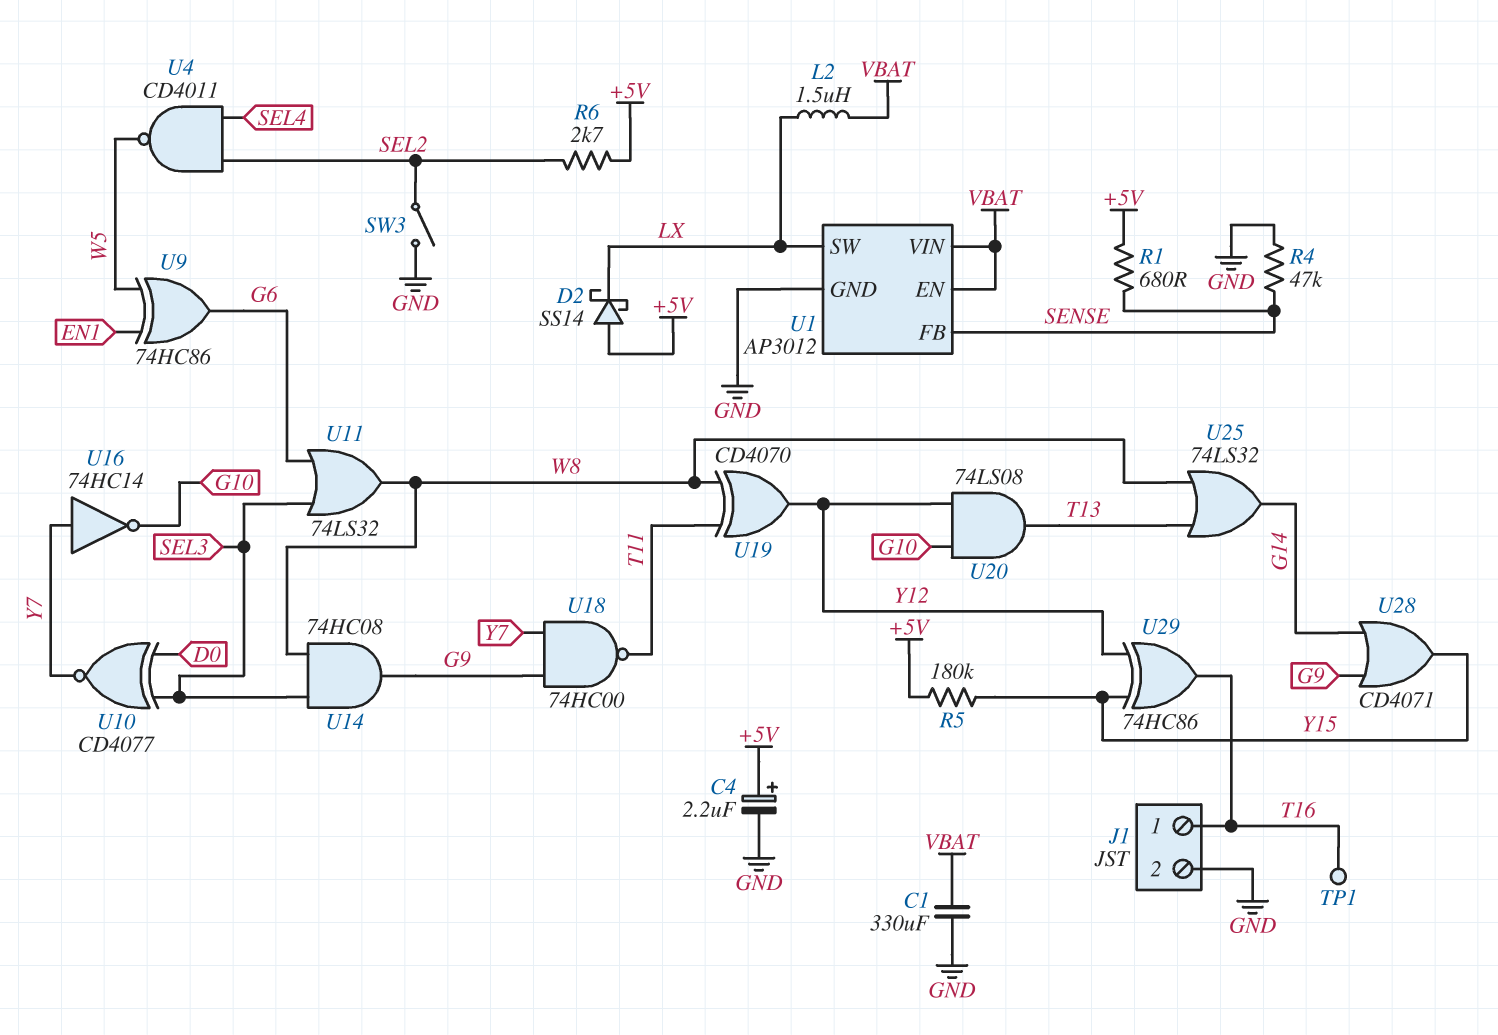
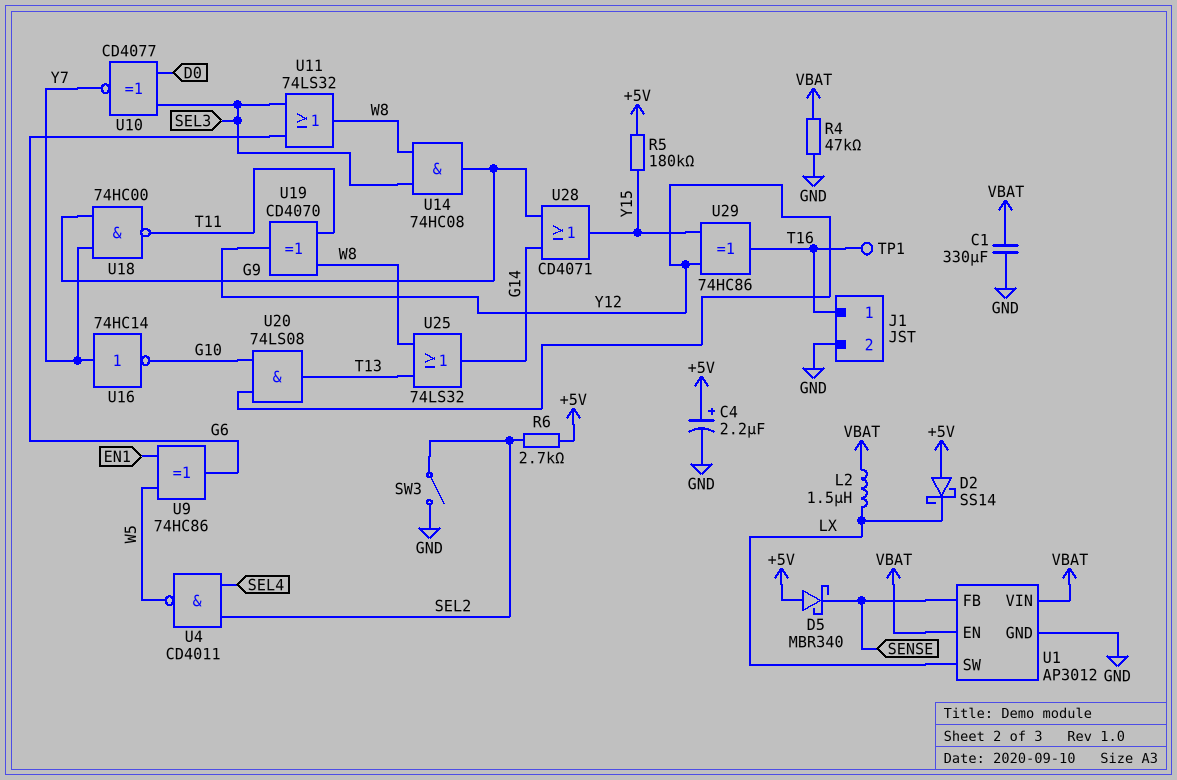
D5: none -> schottky MBR340 (A +5V, K SENSE)
R1: 680 (+5V, SENSE) -> none
R4: 47k (GND, SENSE) -> 47k (GND, VBAT)

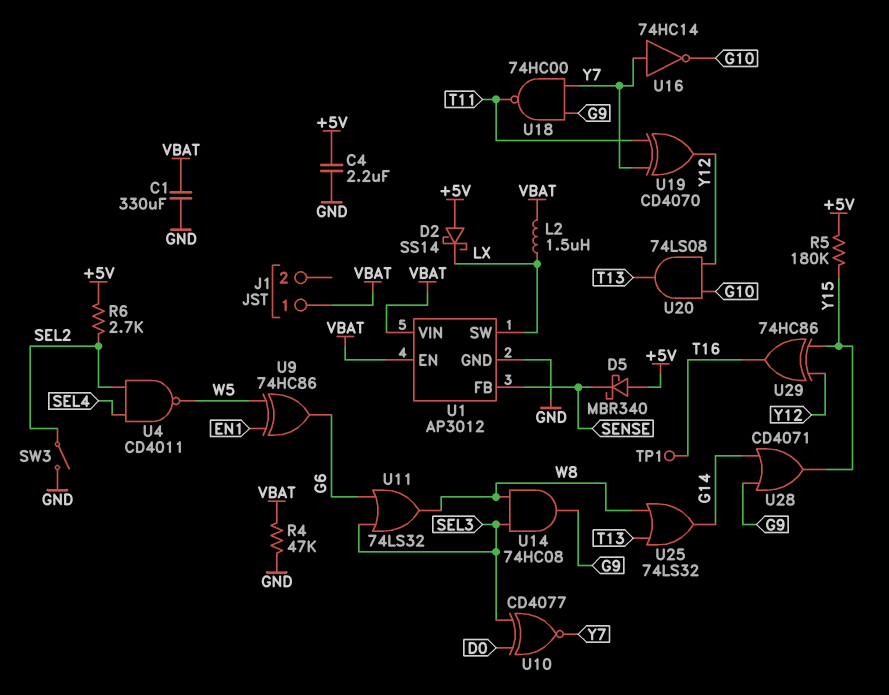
C4: 2.2uF (plus +5V, minus GND) -> 2.2uF (+5V, GND)
J1 pin 1: T16 -> VBAT
J1 pin 2: GND -> none
U19: XOR CD4070 (in T11, in W8, out Y12) -> XOR CD4070 (in T11, in Y7, out Y12)

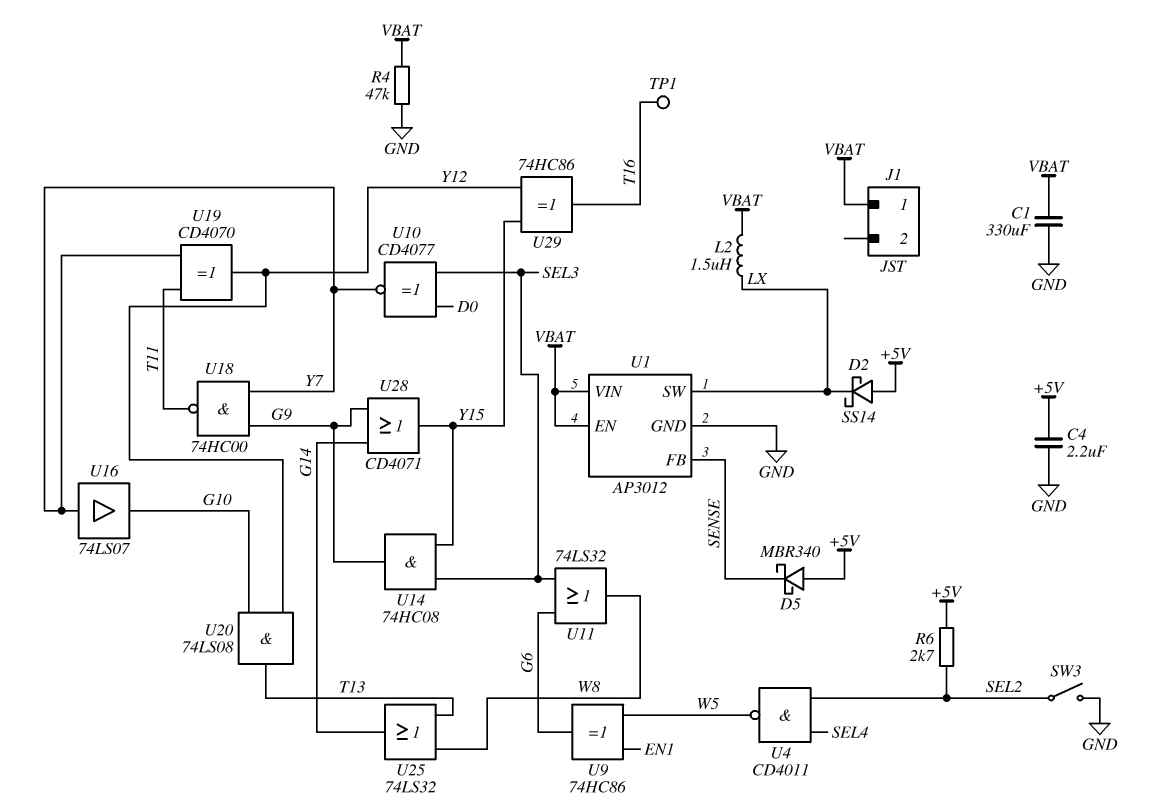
R5: 180k (+5V, Y15) -> none
U14: AND 74HC08 (in SEL3, in W8, out G9) -> AND 74HC08 (in SEL3, in Y15, out G9)
U16: NOT 74HC14 (in Y7, out G10) -> buffer 74LS07 (in Y7, out G10)

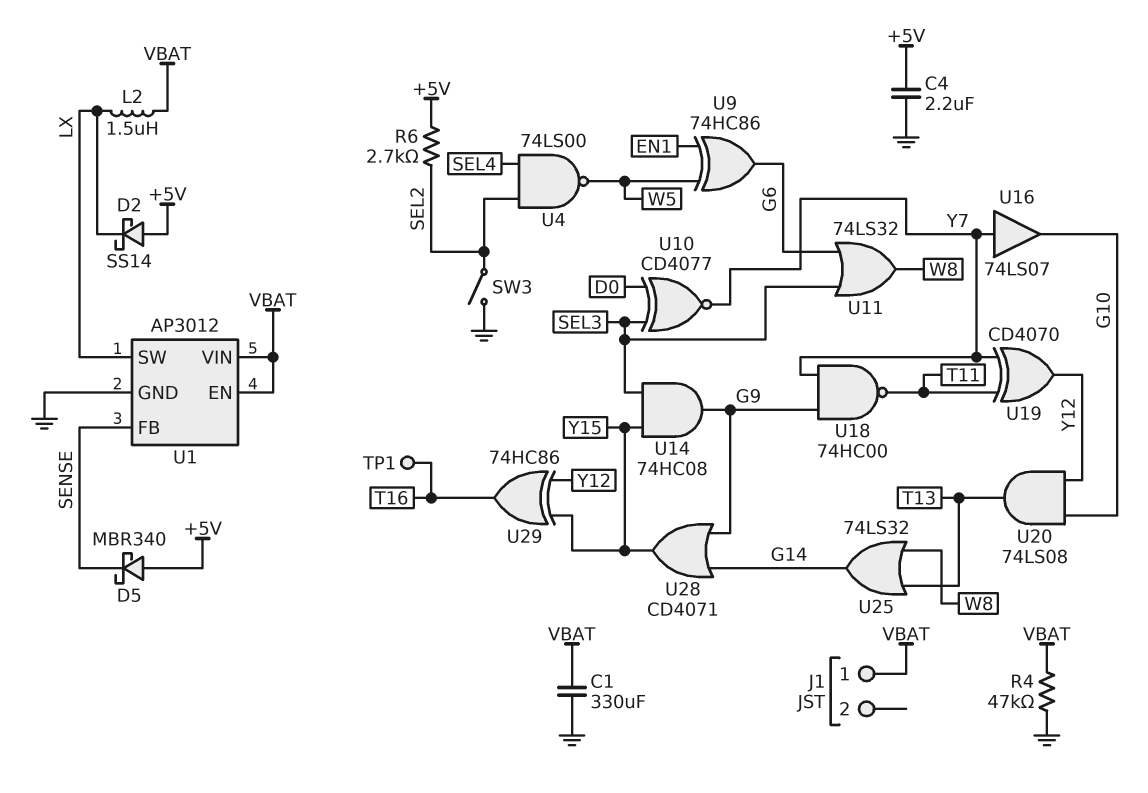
U4: NAND CD4011 (in SEL2, in SEL4, out W5) -> NAND 74LS00 (in SEL2, in SEL4, out W5)

